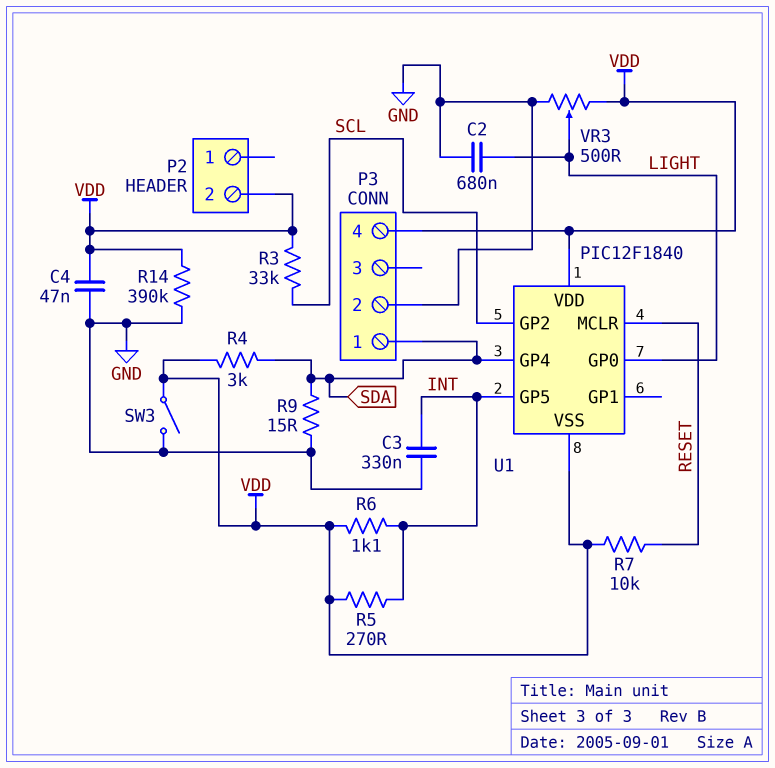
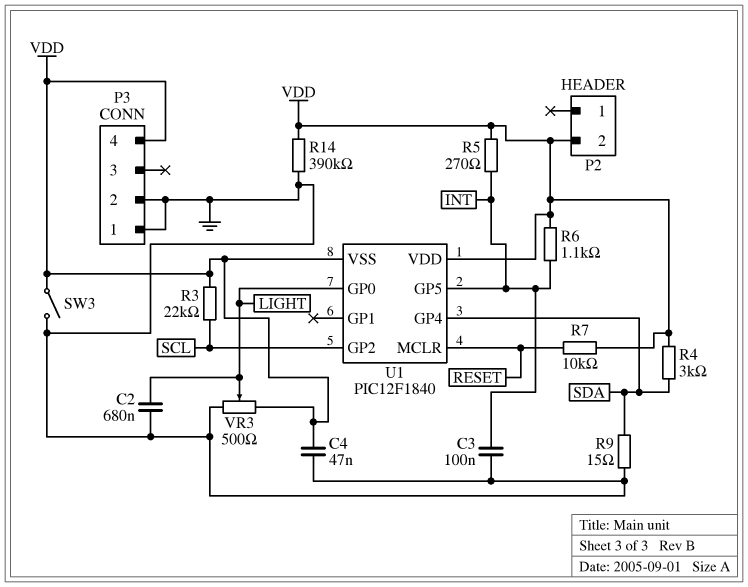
C3: 330nF (GND, INT) -> 100nF (GND, INT)
P3 pin 1: SDA -> GND
R3: 33k (SCL, VDD) -> 22k (SCL, VDD)

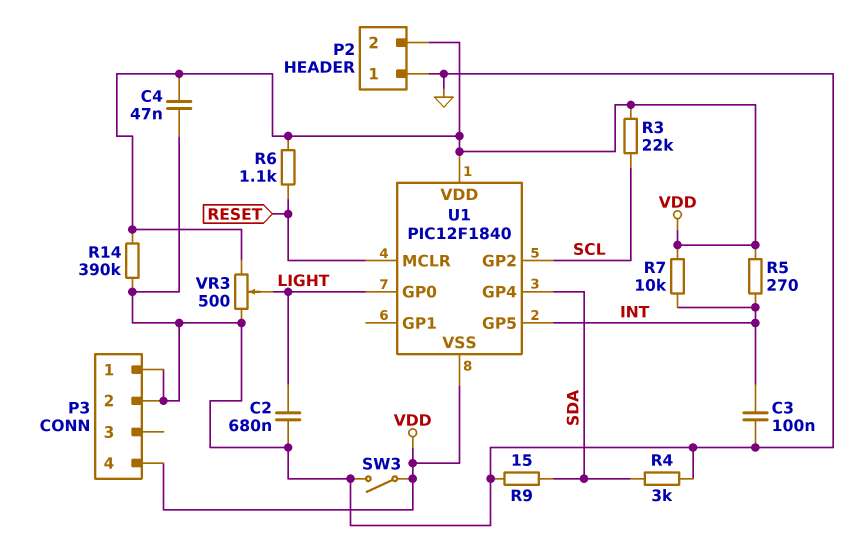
P2 pin 1: none -> GND
R4: 3k (SDA, VDD) -> 3k (GND, SDA)
R6: 1.1k (INT, VDD) -> 1.1k (RESET, VDD)
R7: 10k (RESET, VDD) -> 10k (INT, VDD)

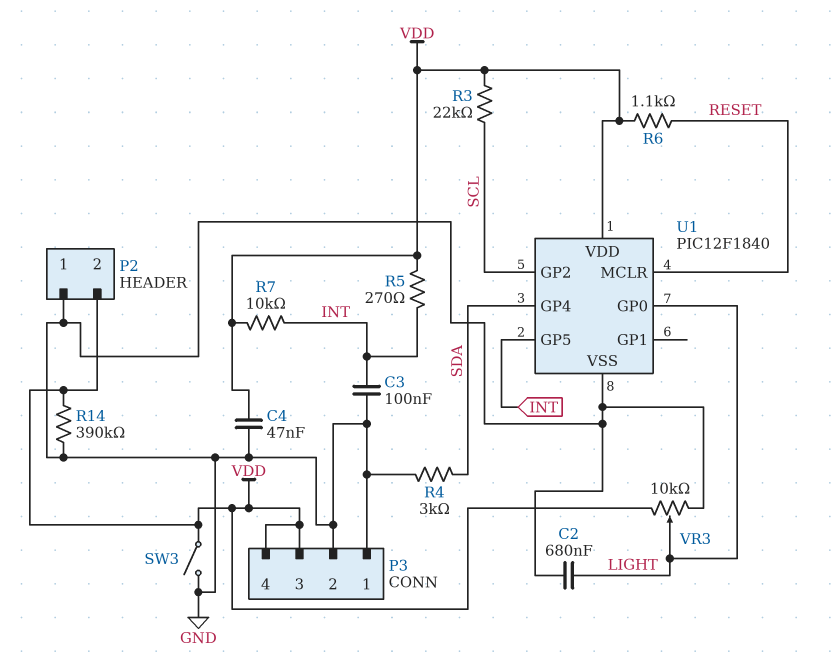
P3 pin 3: none -> VDD
R9: 15 (GND, SDA) -> none
U1 pin VSS: VDD -> GND
VR3: 500 (GND, VDD, wiper LIGHT) -> 10k (GND, VDD, wiper LIGHT)

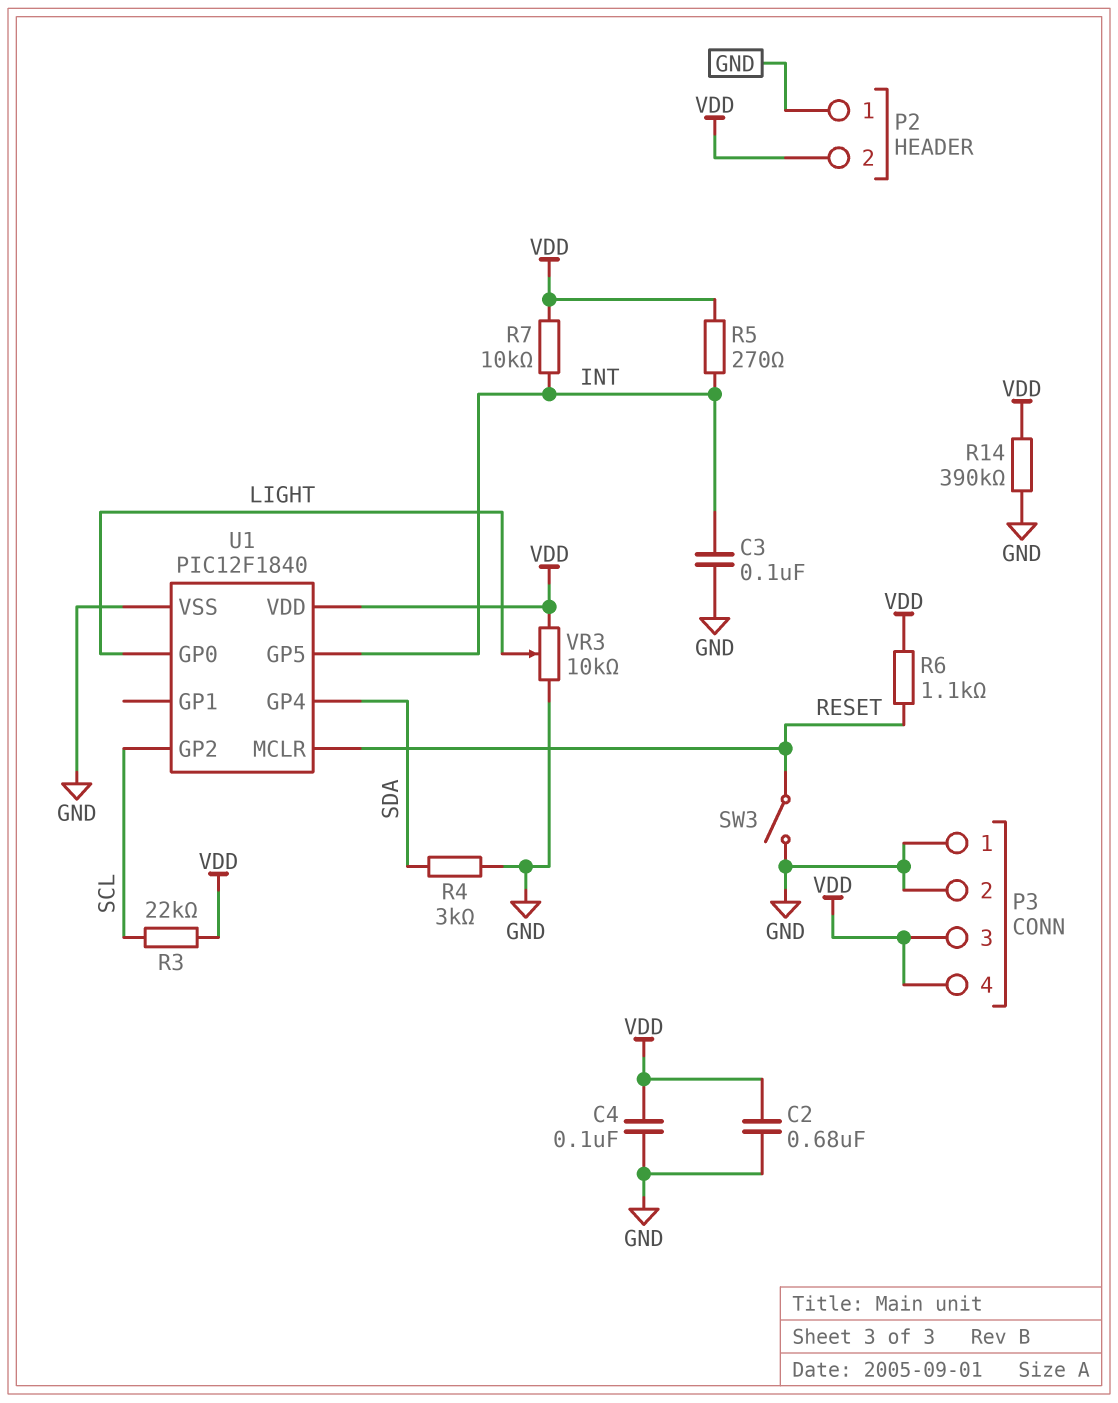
C2: 680nF (GND, LIGHT) -> 680nF (GND, VDD)
C4: 47nF (GND, VDD) -> 100nF (GND, VDD)
SW3: switch (GND, VDD) -> switch (GND, RESET)

